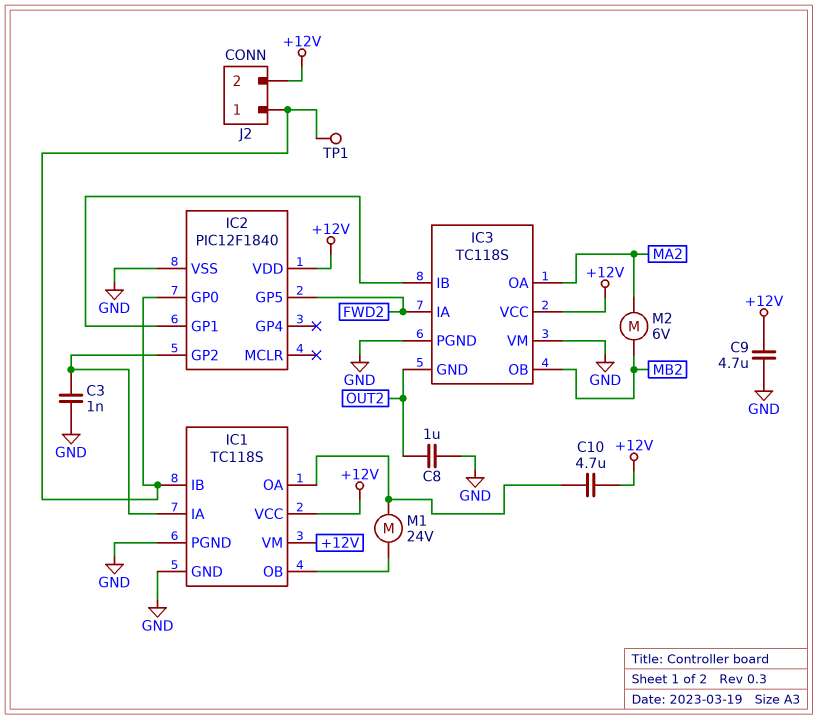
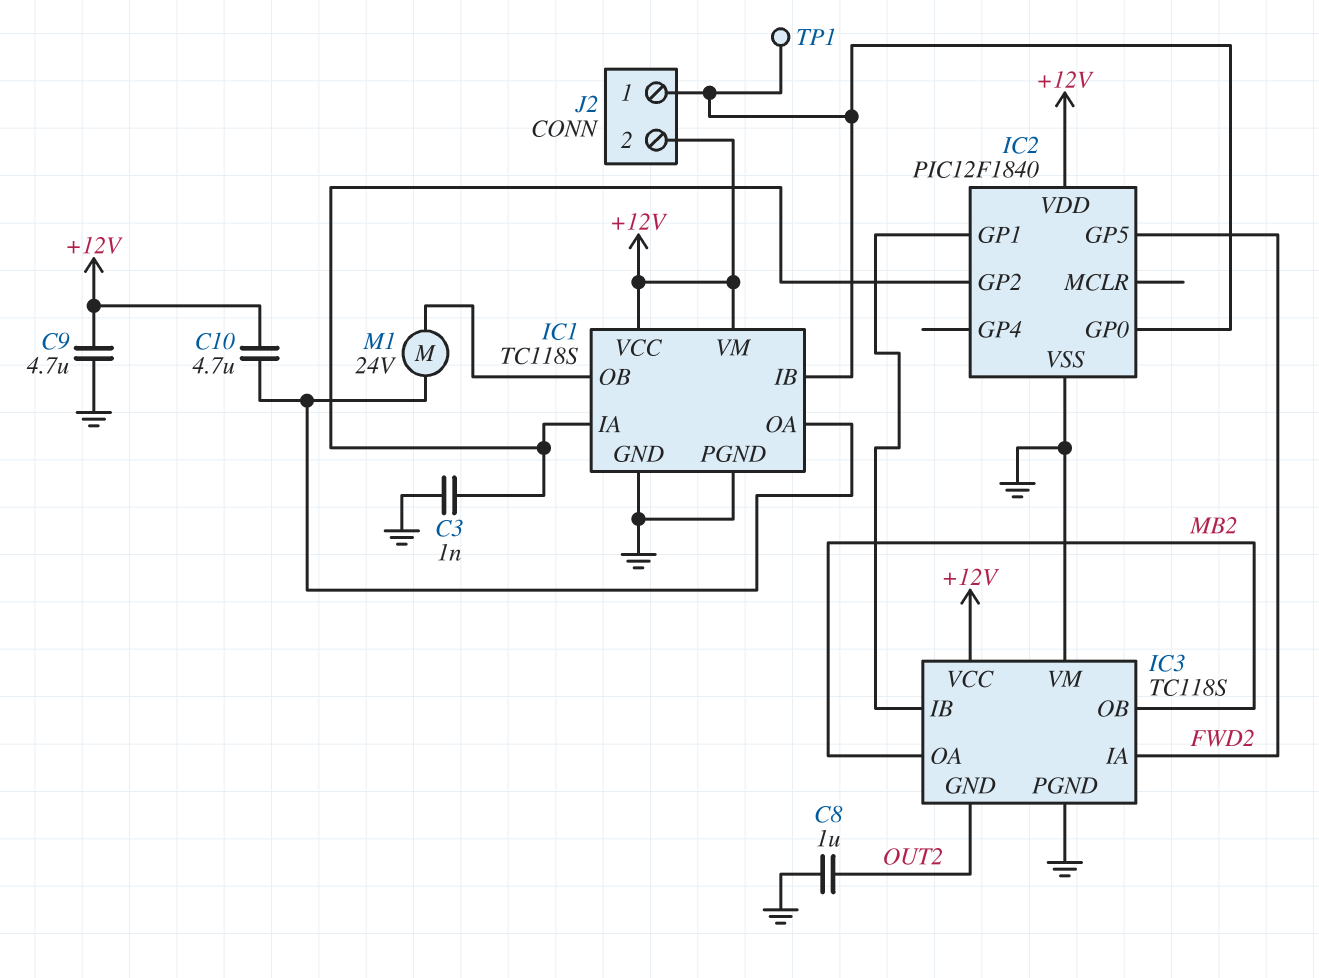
IC3 pin OA: MA2 -> MB2
M2: motor 6V (MA2, MB2) -> none

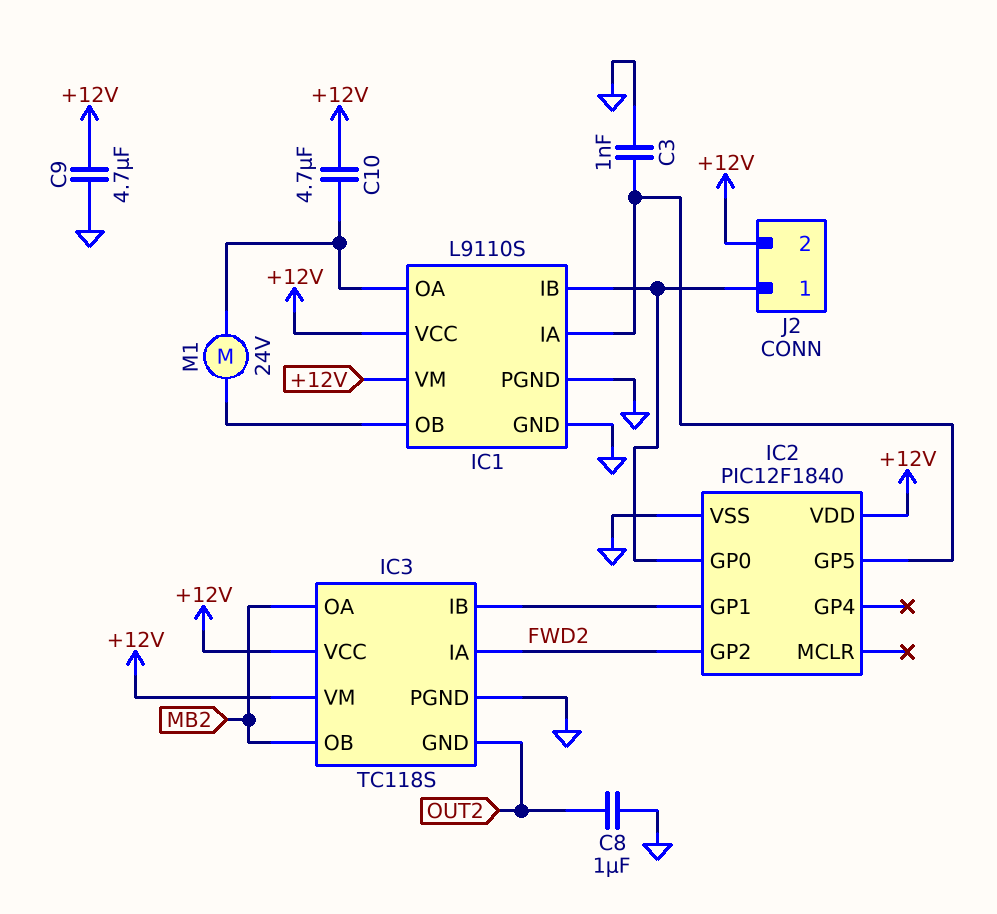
IC1: TC118S -> L9110S
IC2 pin GP2: IC1/IA -> FWD2
IC2 pin GP5: FWD2 -> IC1/IA
IC3 pin VM: GND -> +12V
TP1: test point (IC1/IB) -> none

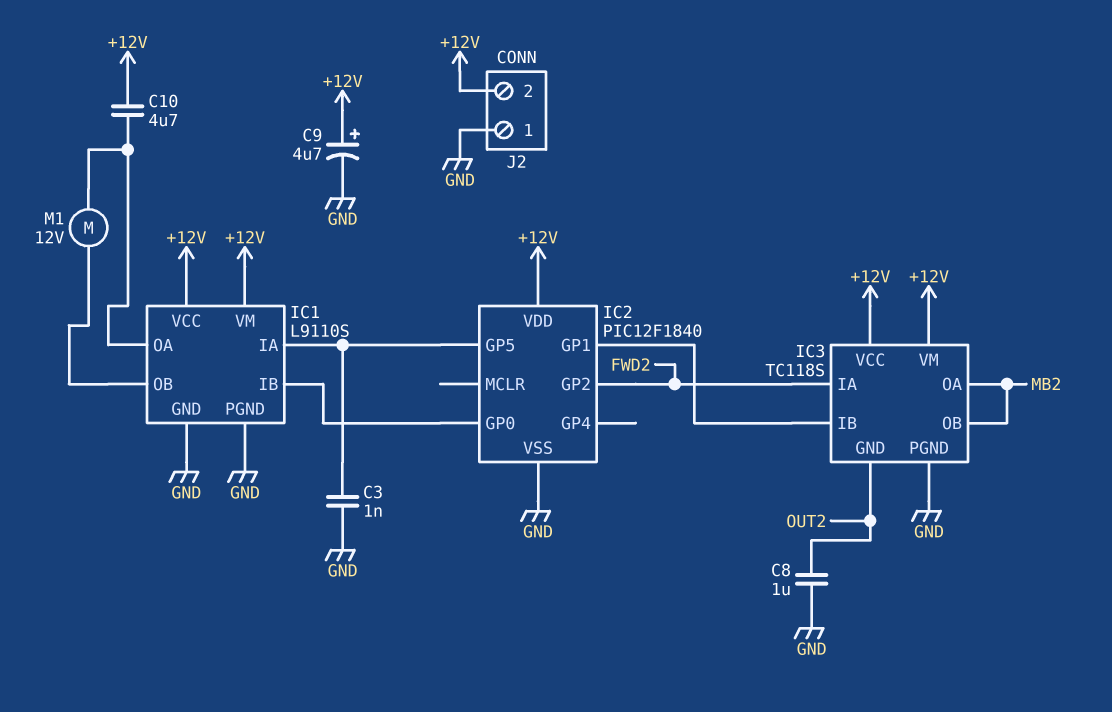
C9: 4.7uF (+12V, GND) -> 4.7uF (plus +12V, minus GND)
J2 pin 1: IC1/IB -> GND
M1: motor 24V (IC1/OA, IC1/OB) -> motor 12V (IC1/OA, IC1/OB)

